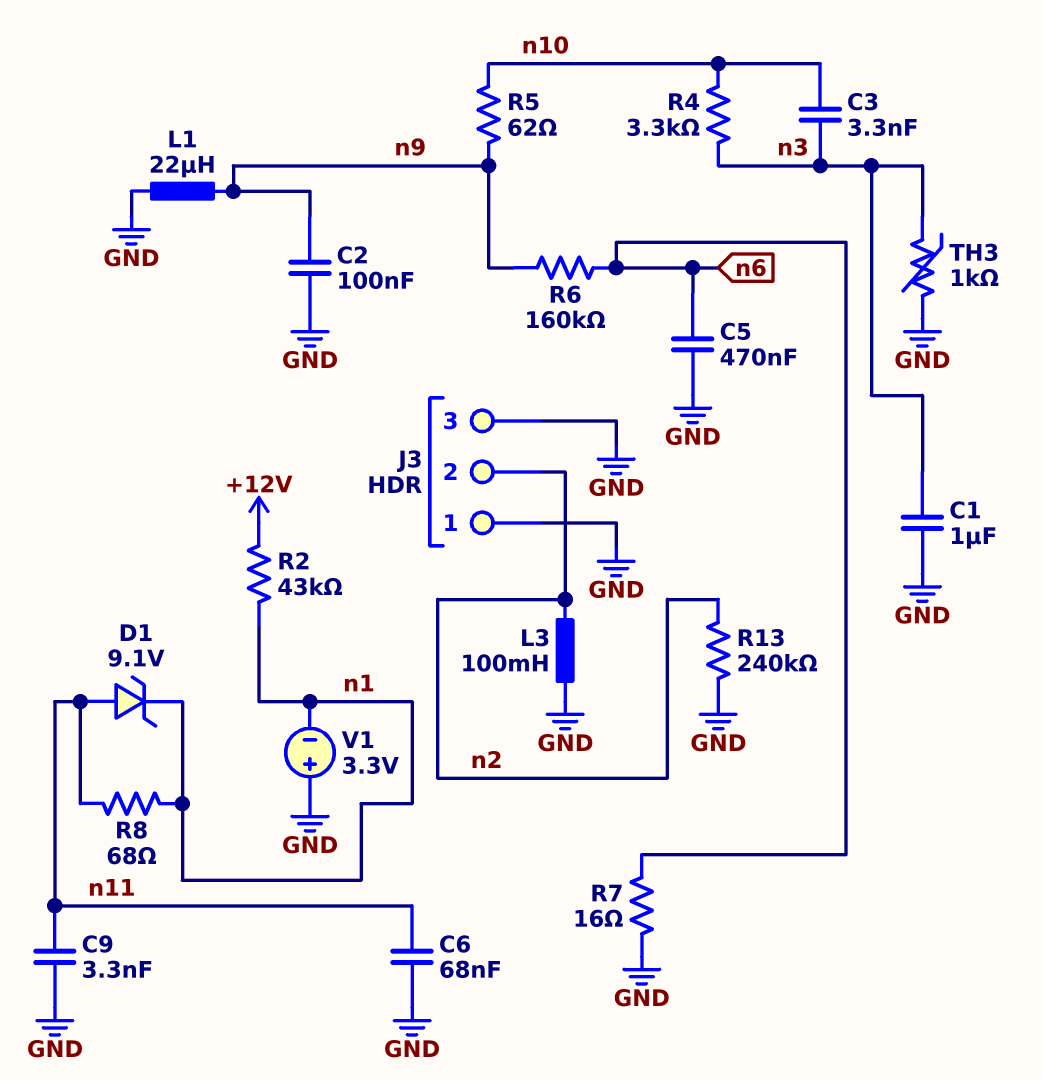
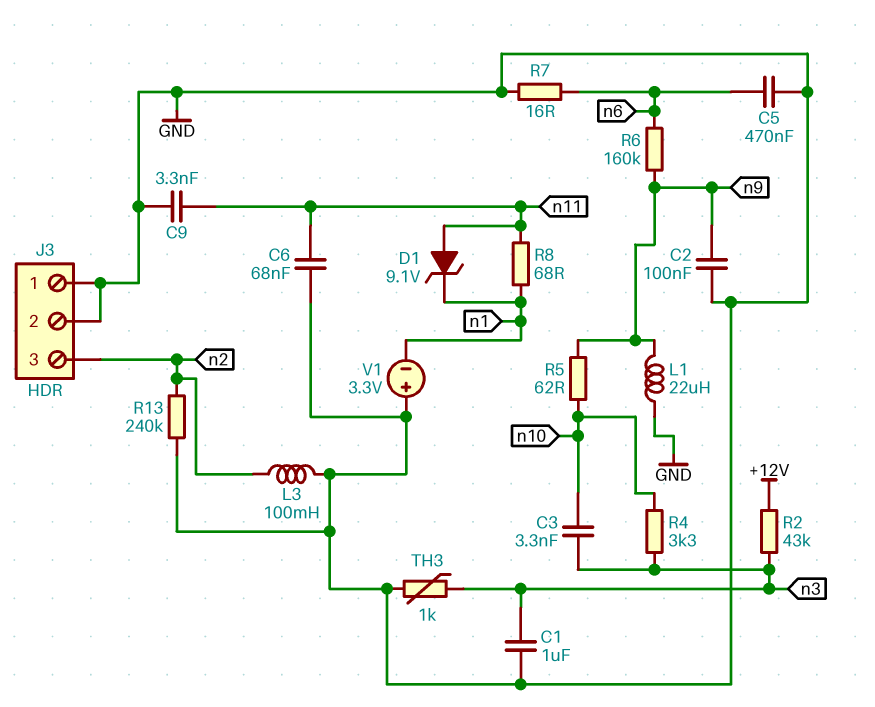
J3 pin 2: n2 -> GND
J3 pin 3: GND -> n2
R2: 43k (+12V, n1) -> 43k (+12V, n3)

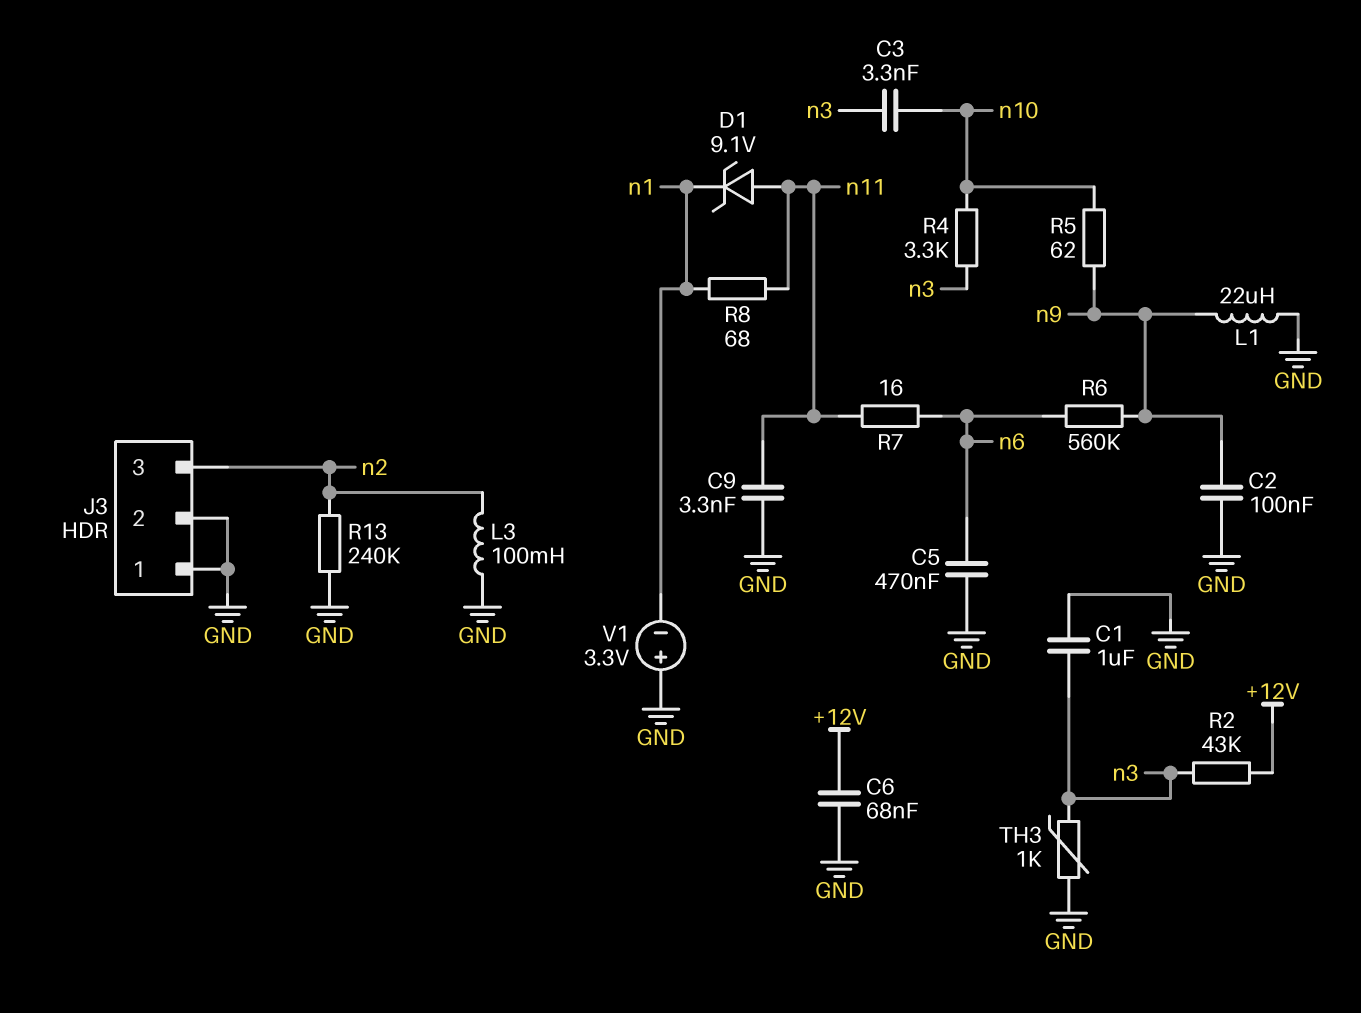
C6: 68nF (GND, n11) -> 68nF (+12V, GND)
R6: 160k (n6, n9) -> 560k (n6, n9)
R7: 16 (GND, n6) -> 16 (n6, n11)

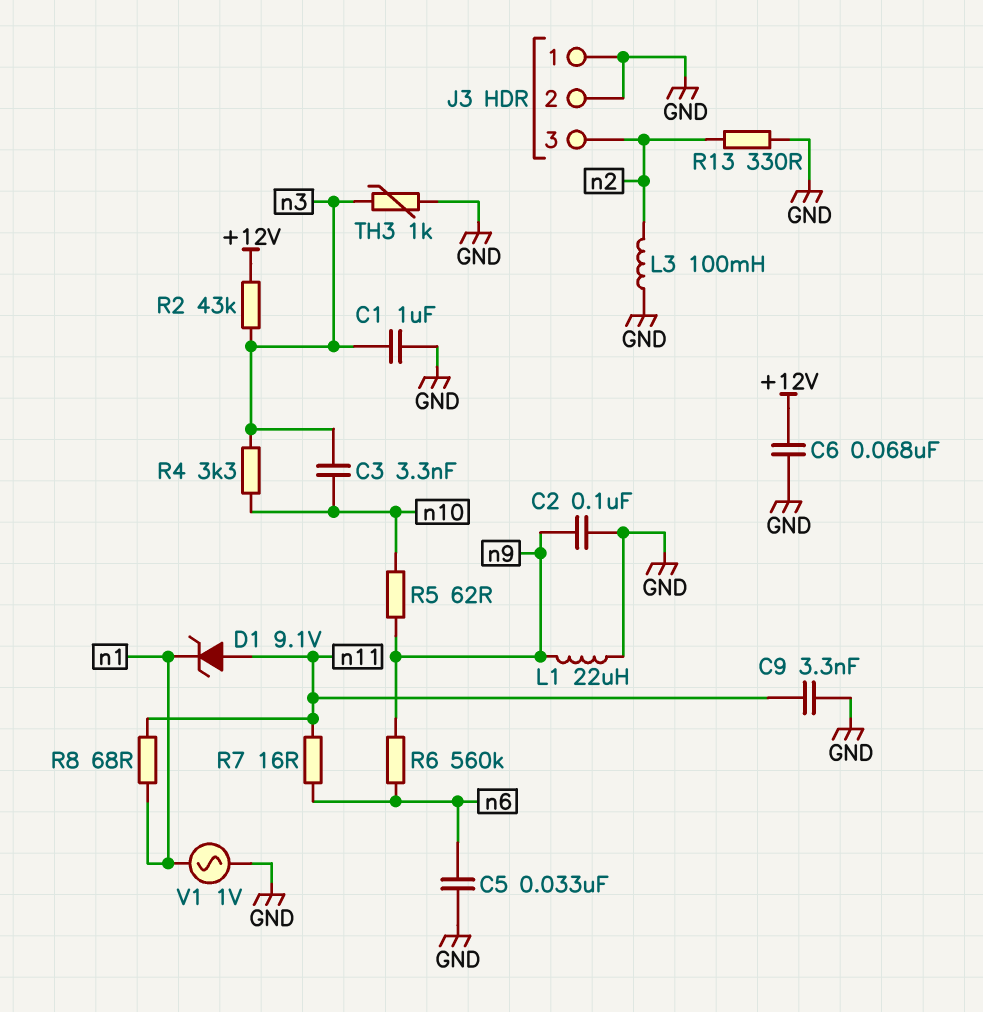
C5: 470nF (GND, n6) -> 33nF (GND, n6)
R13: 240k (GND, n2) -> 330 (GND, n2)
V1: 3.3V (plus GND, minus n1) -> AC 1V (GND, n1)

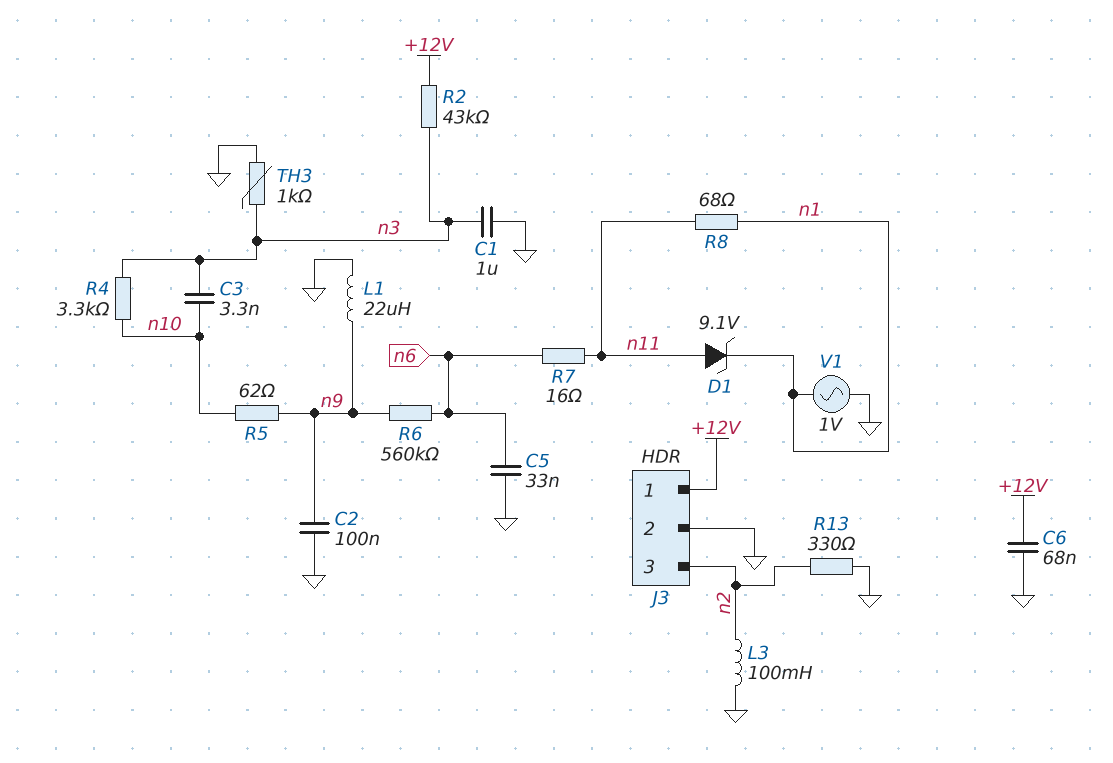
C9: 3.3nF (GND, n11) -> none
J3 pin 1: GND -> +12V

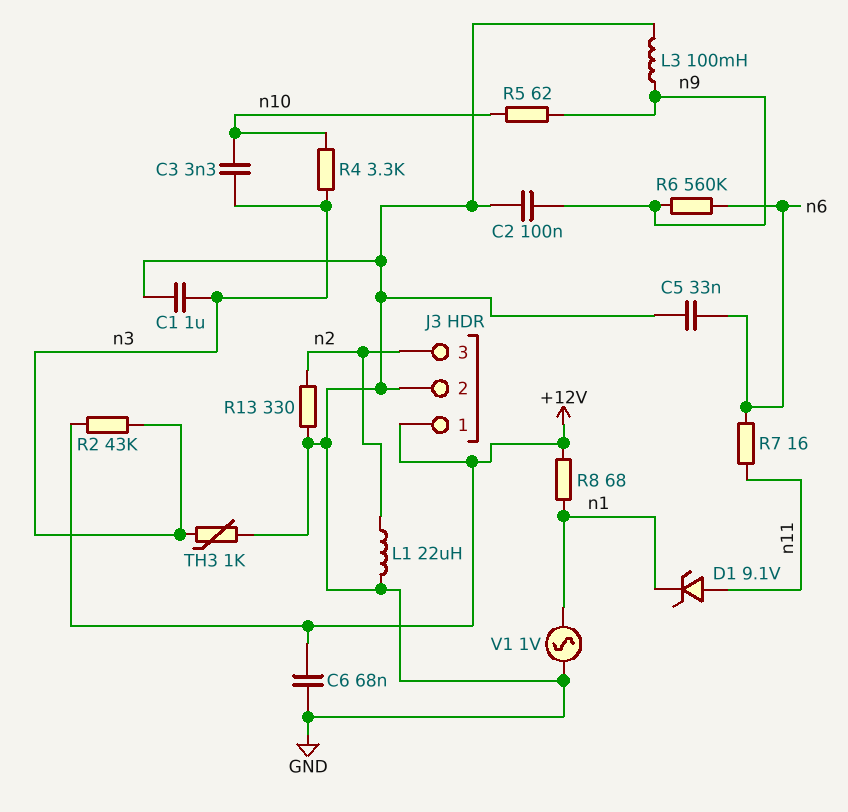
L1: 22uH (GND, n9) -> 22uH (GND, n2)
L3: 100mH (GND, n2) -> 100mH (GND, n9)
R8: 68 (n1, n11) -> 68 (+12V, n1)

